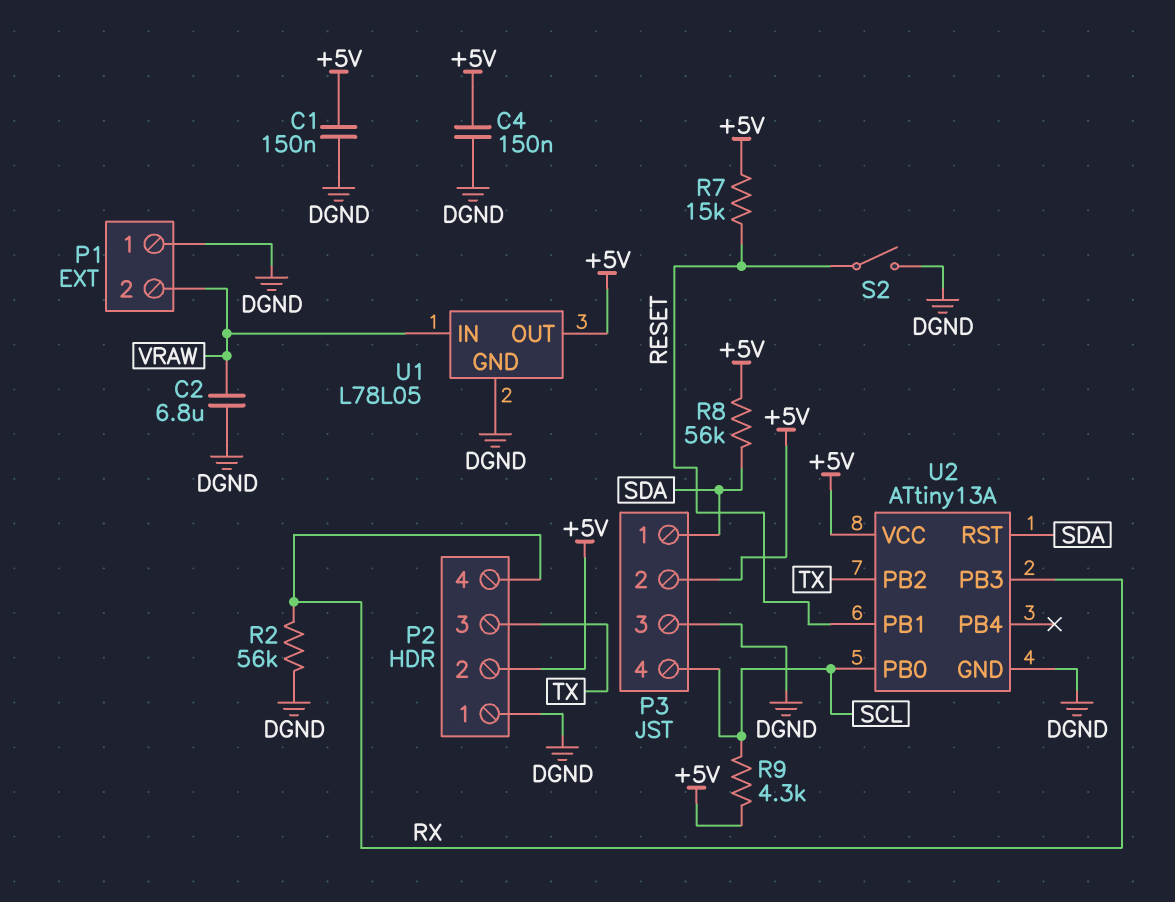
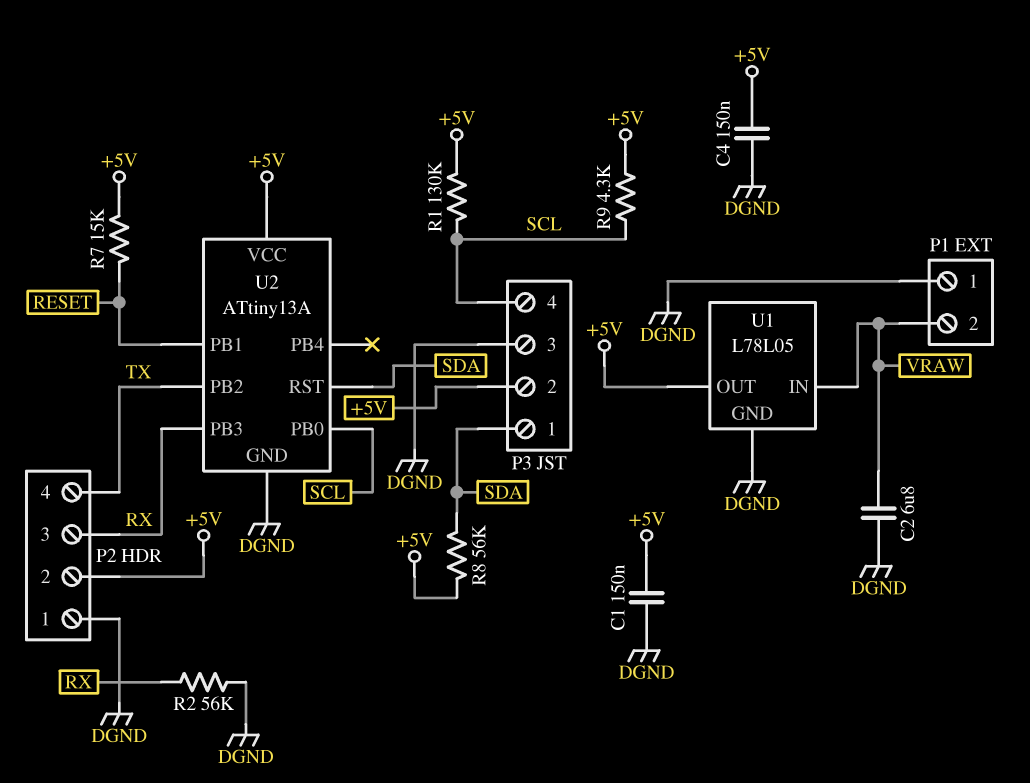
P2 pin 3: TX -> RX
P2 pin 4: RX -> TX
R1: none -> 130k (+5V, SCL)
S2: switch (DGND, RESET) -> none

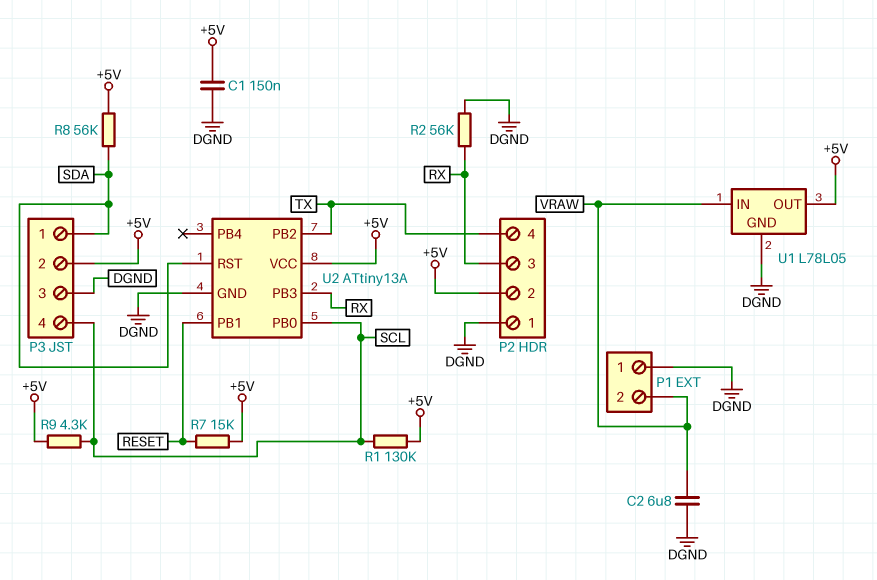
C4: 150nF (+5V, DGND) -> none

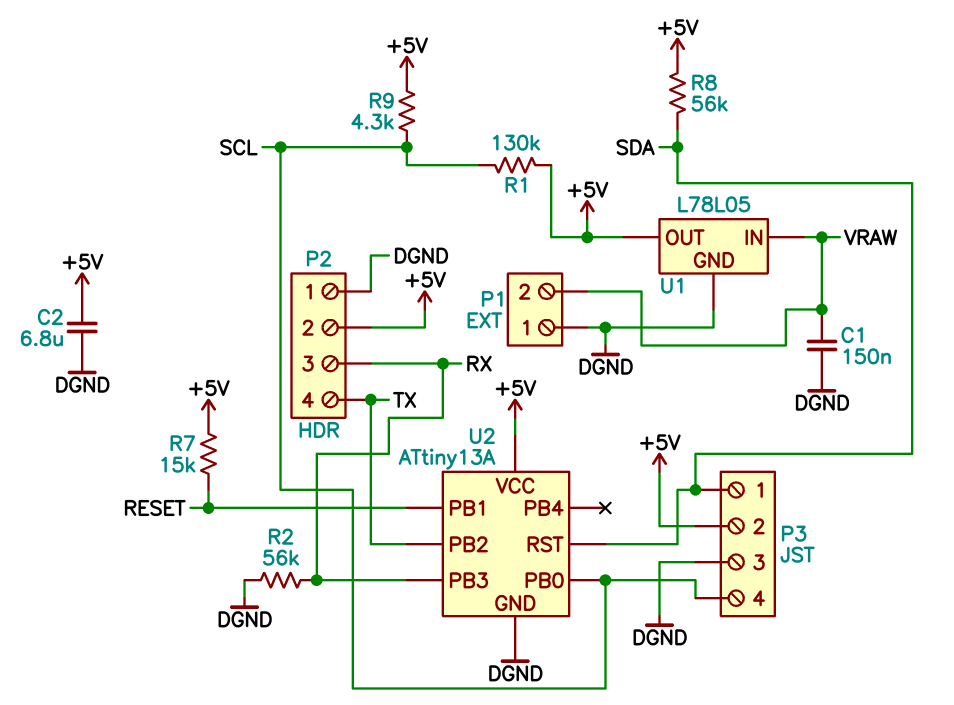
C1: 150nF (+5V, DGND) -> 150nF (DGND, VRAW)
C2: 6.8uF (DGND, VRAW) -> 6.8uF (+5V, DGND)

